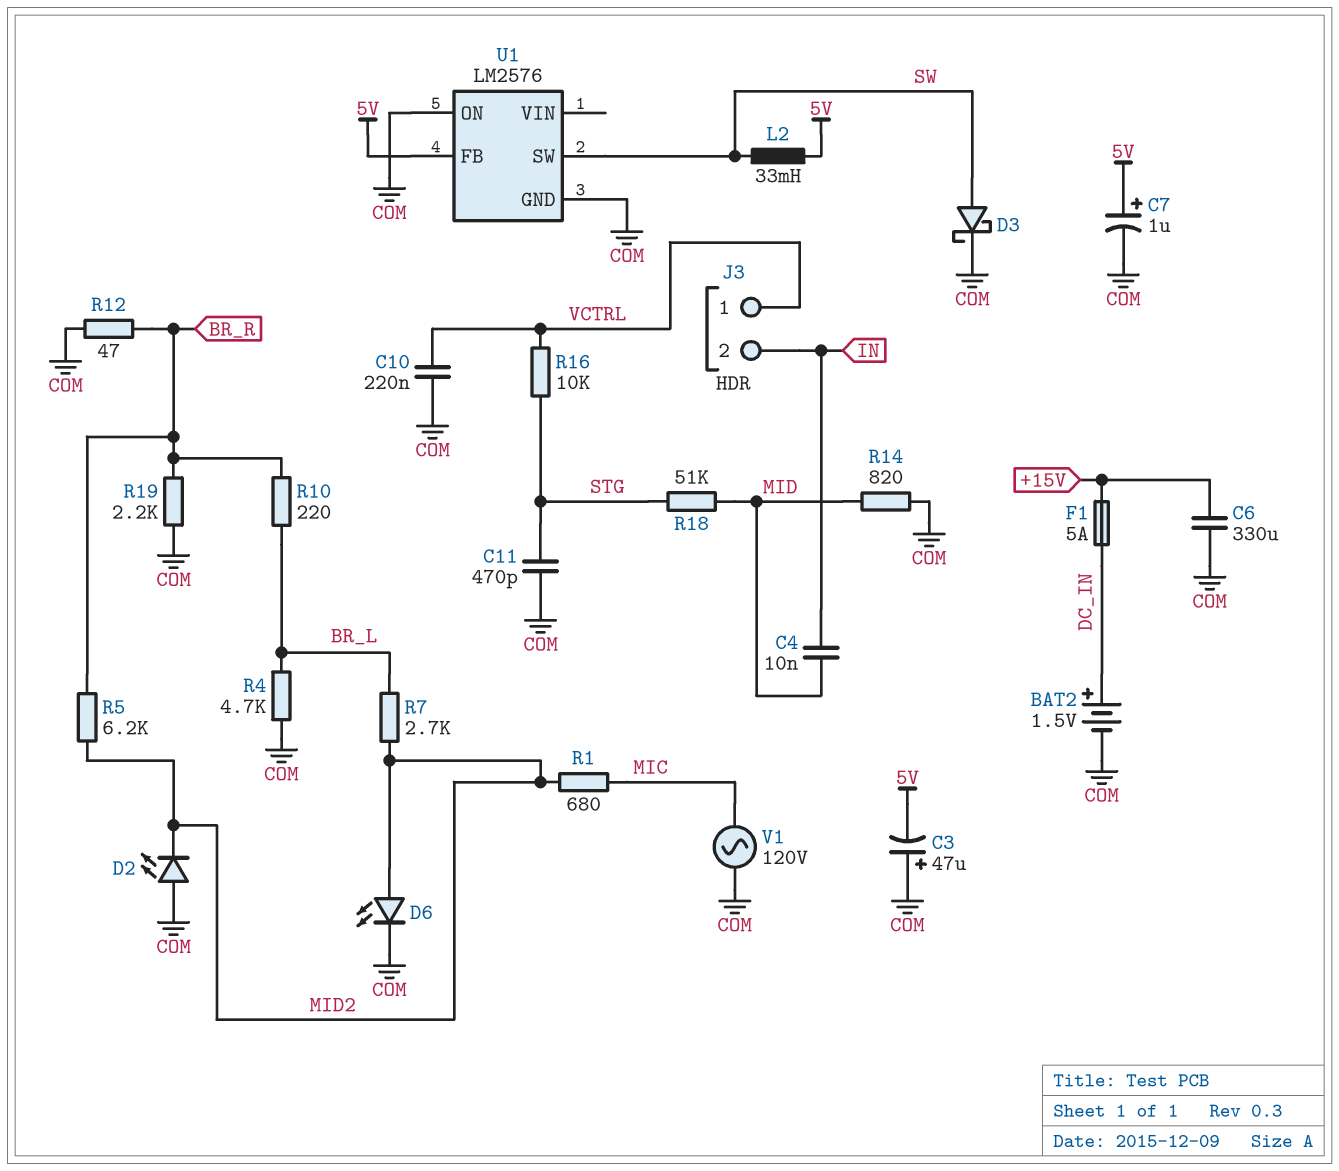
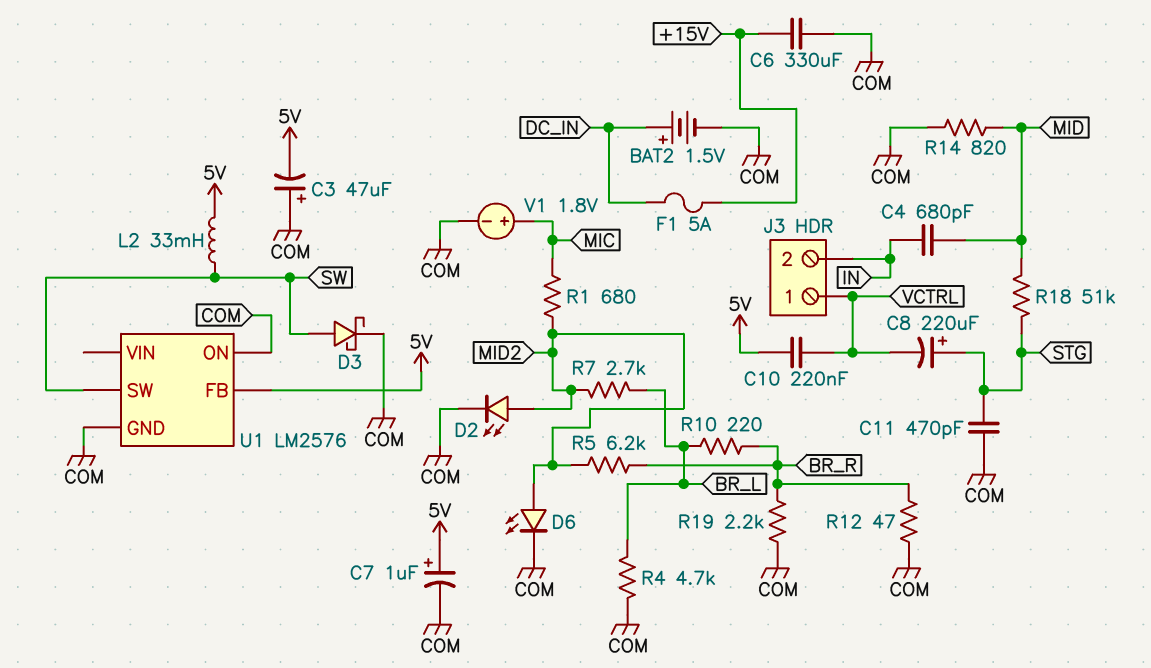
C4: 10nF (IN, MID) -> 680pF (IN, MID)
C8: none -> 220uF (plus STG, minus VCTRL)
C10: 220nF (COM, VCTRL) -> 220nF (5V, VCTRL)
D2: LED (A COM, K MID2) -> LED (A MID2, K COM)
R16: 10k (STG, VCTRL) -> none
V1: AC 120V (COM, MIC) -> 1.8V (plus MIC, minus COM)

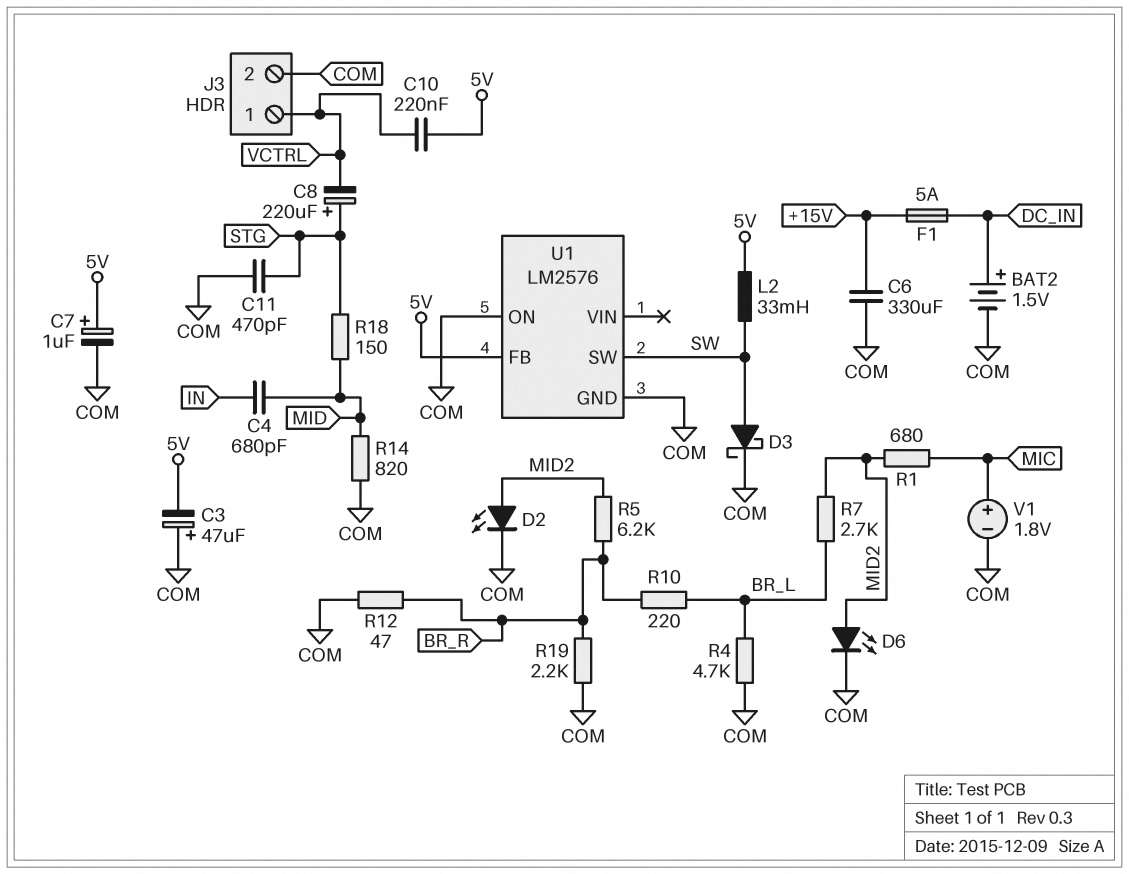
J3 pin 2: IN -> COM
R18: 51k (MID, STG) -> 150 (MID, STG)

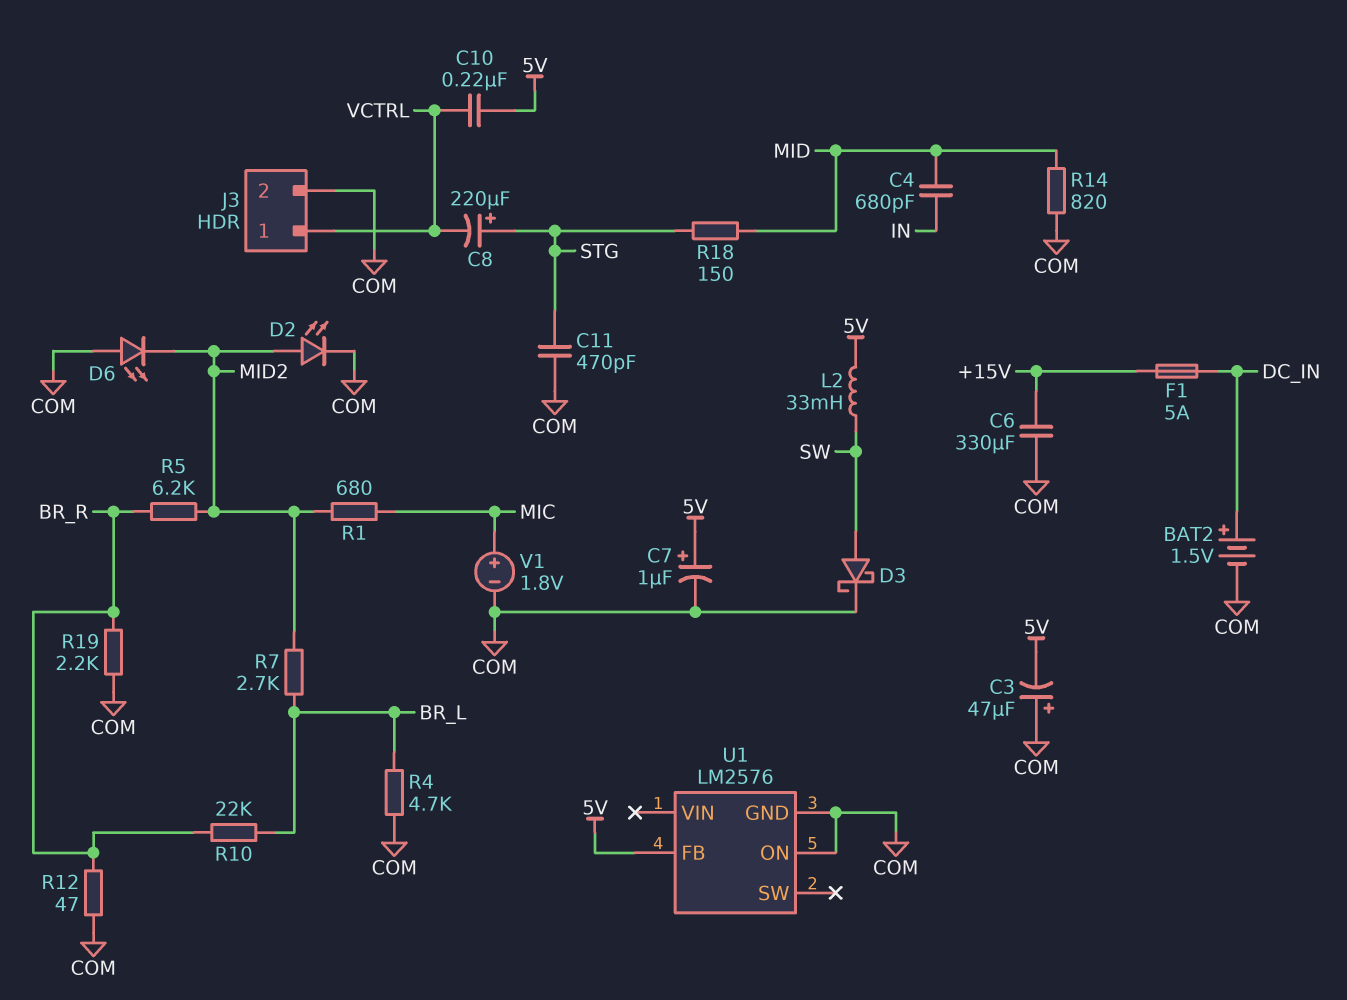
D6: LED (A MID2, K COM) -> LED (A COM, K MID2)
R10: 220 (BR_L, BR_R) -> 22k (BR_L, BR_R)
U1 pin SW: SW -> none

